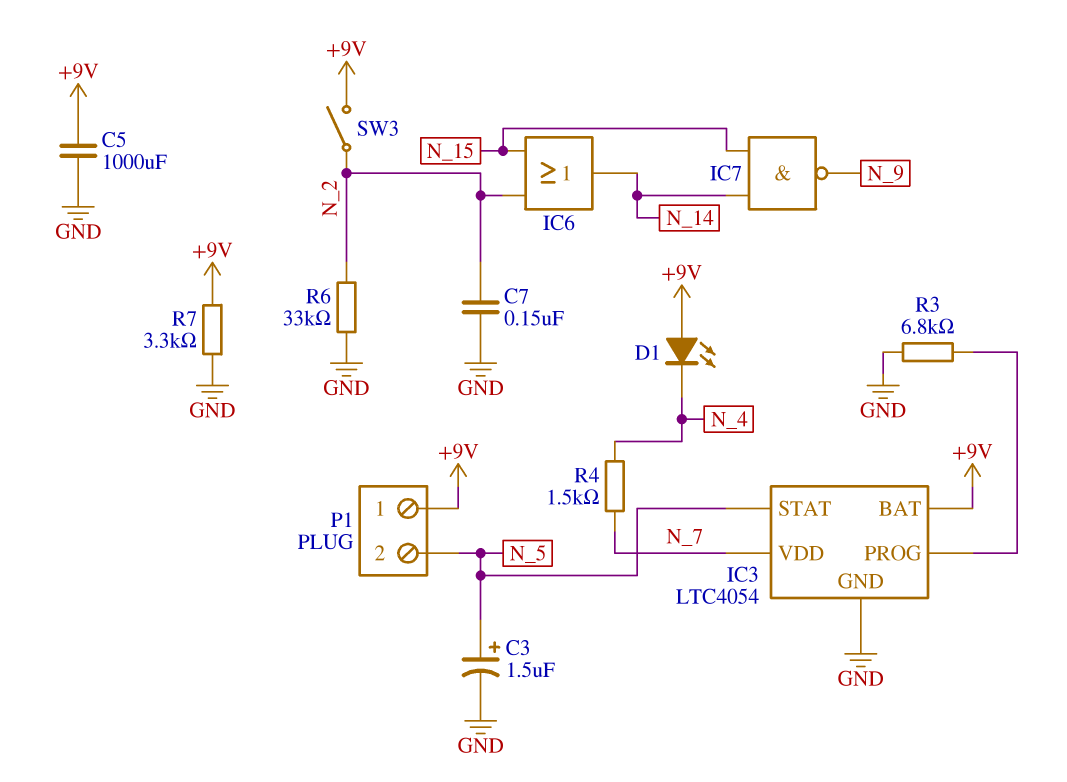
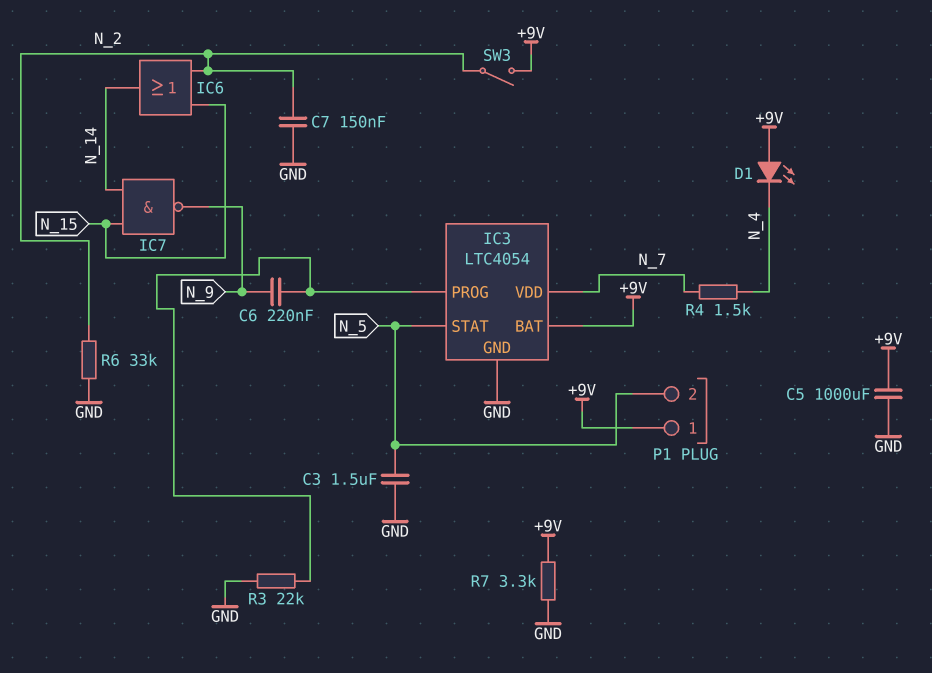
C3: 1.5uF (plus N_5, minus GND) -> 1.5uF (GND, N_5)
C6: none -> 220nF (IC3/PROG, N_9)
R3: 6.8k (GND, IC3/PROG) -> 22k (GND, IC3/PROG)

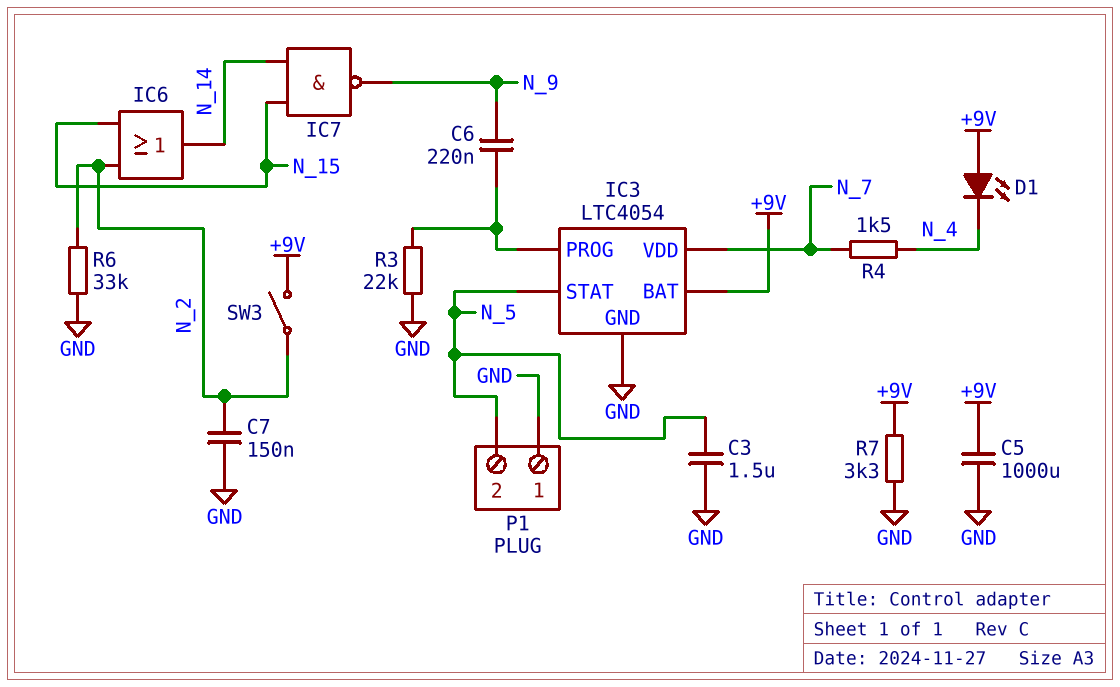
P1 pin 1: +9V -> GND

